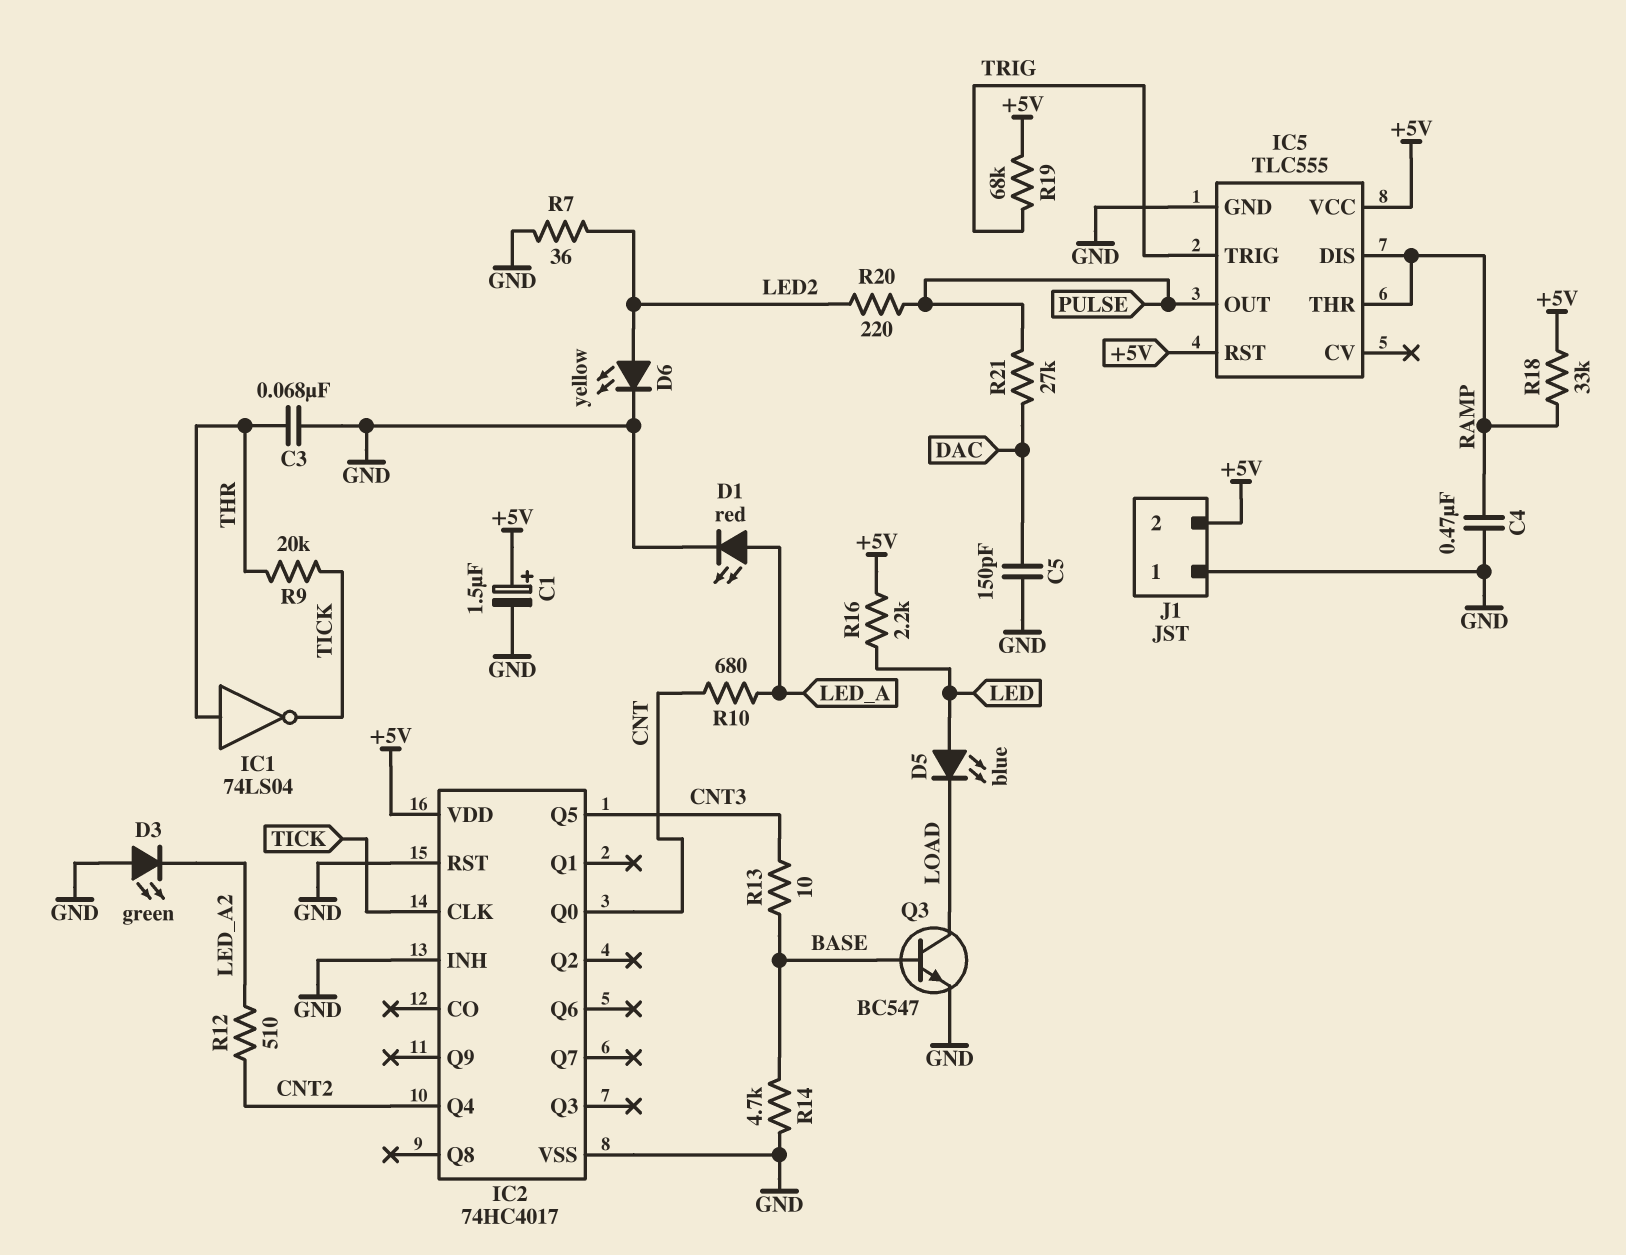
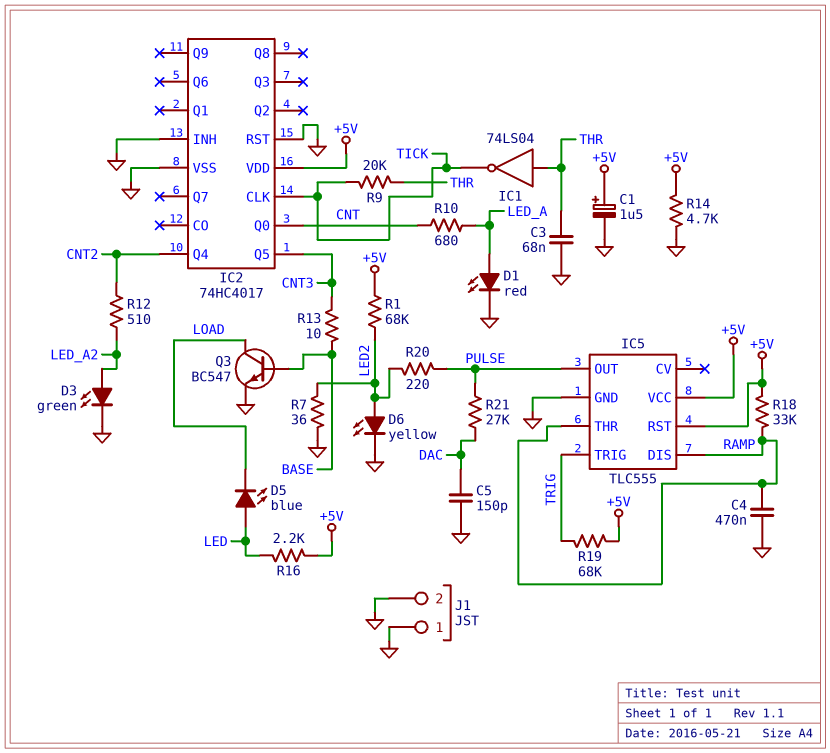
D3: LED green (A GND, K LED_A2) -> LED green (A LED_A2, K GND)
J1 pin 2: +5V -> GND
R1: none -> 68k (+5V, LED2)
R14: 4.7k (BASE, GND) -> 4.7k (+5V, GND)

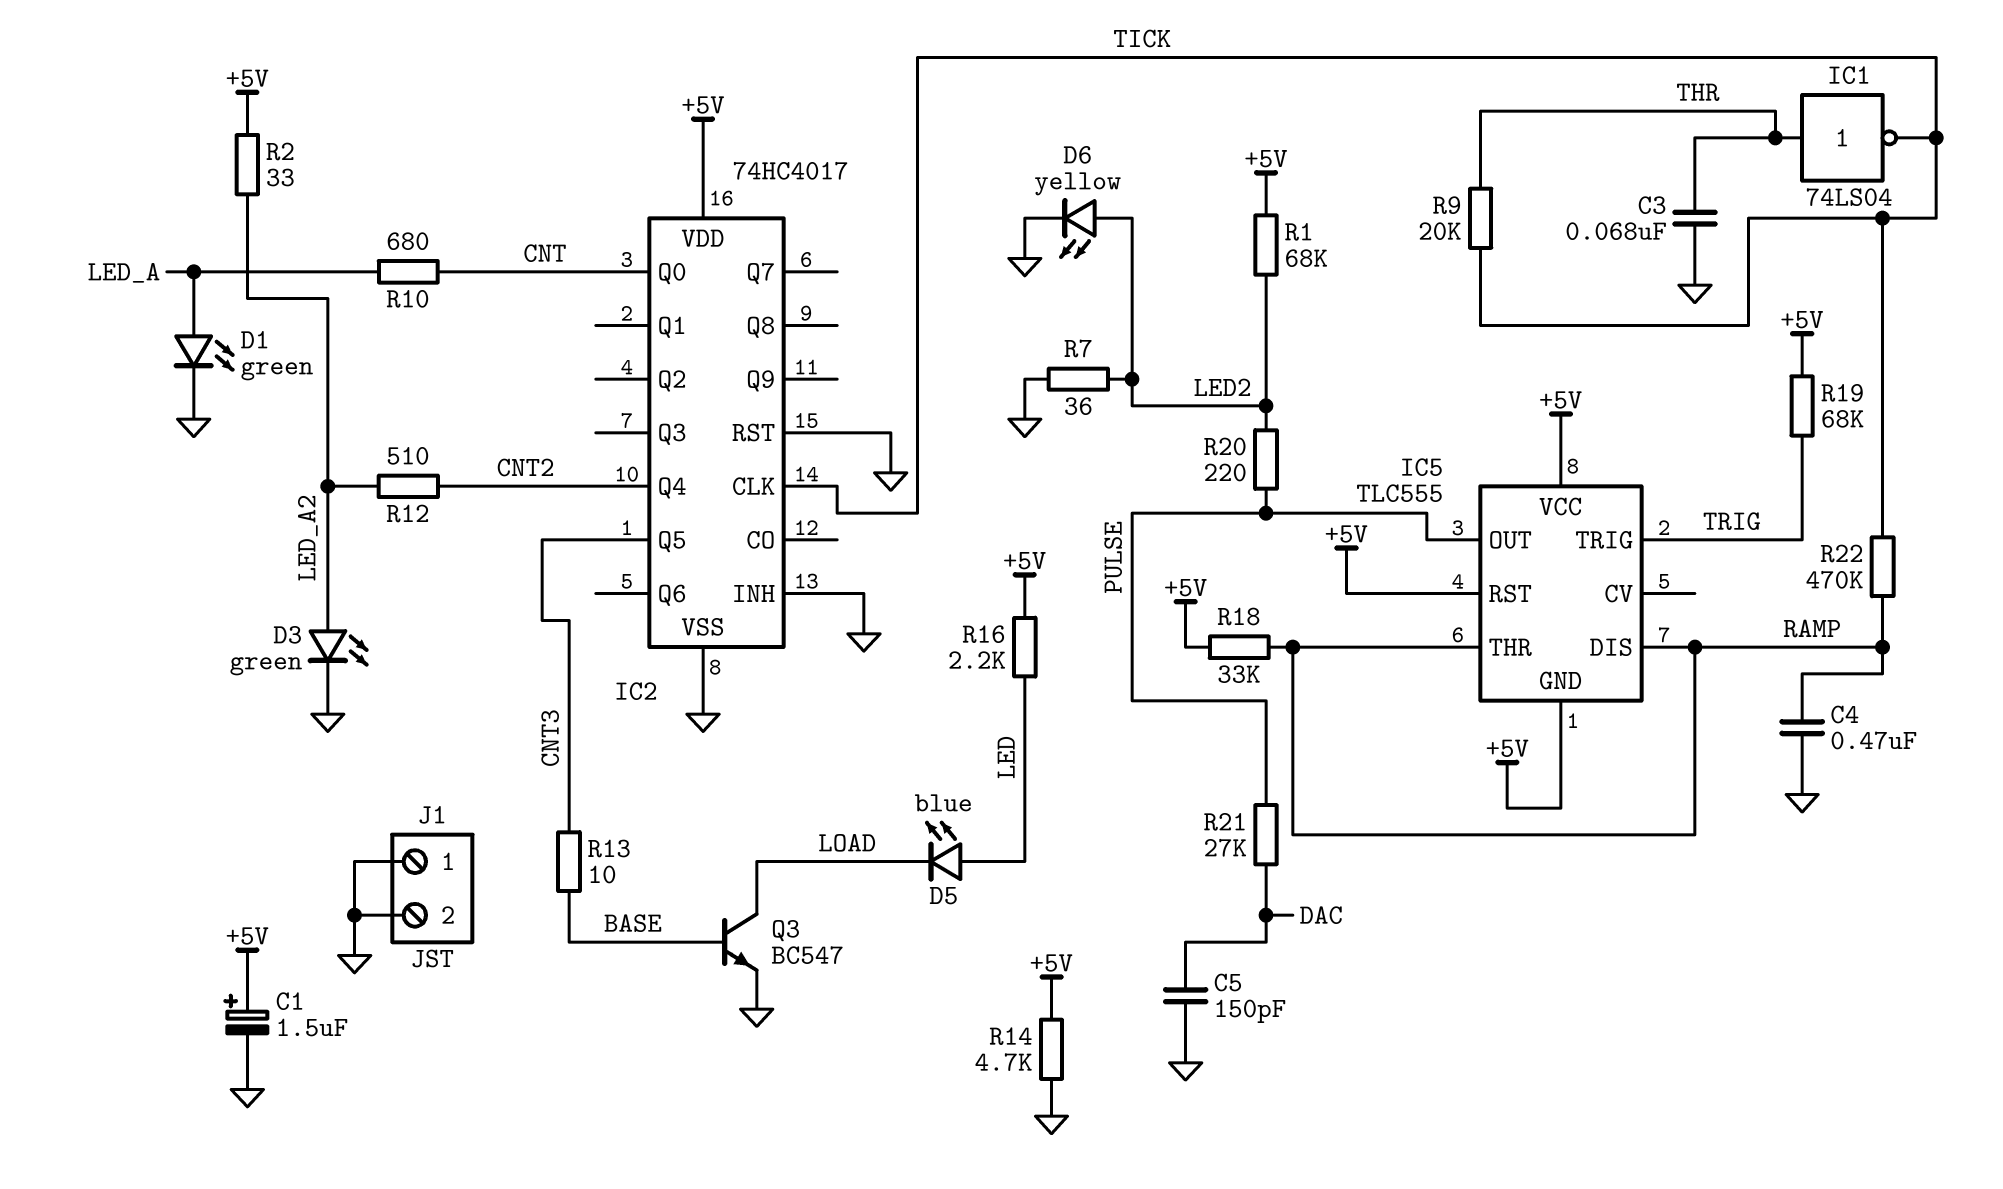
D1: LED red (A LED_A, K GND) -> LED green (A LED_A, K GND)
IC5 pin GND: GND -> +5V
R2: none -> 33 (+5V, LED_A2)
R22: none -> 470k (RAMP, TICK)

